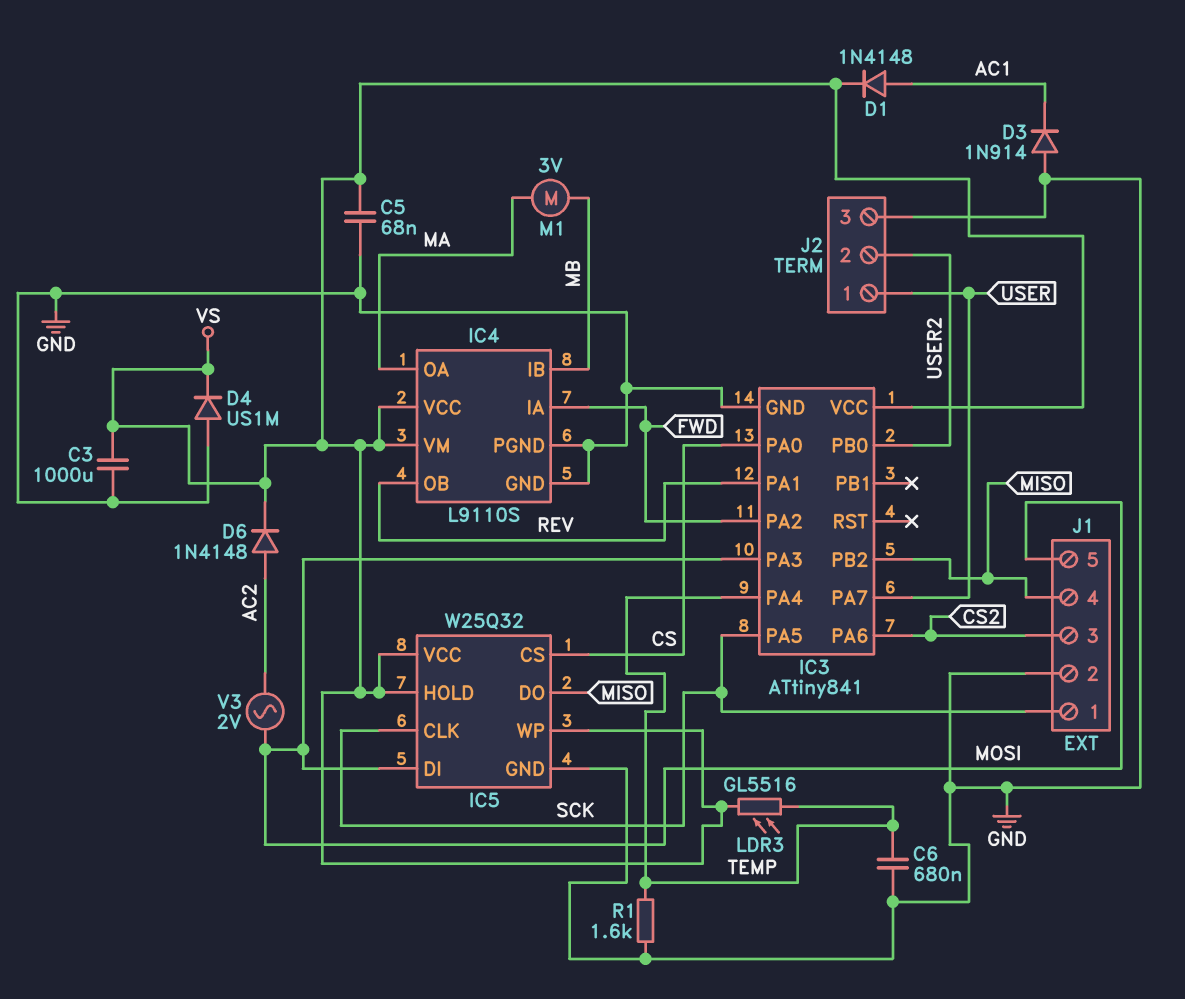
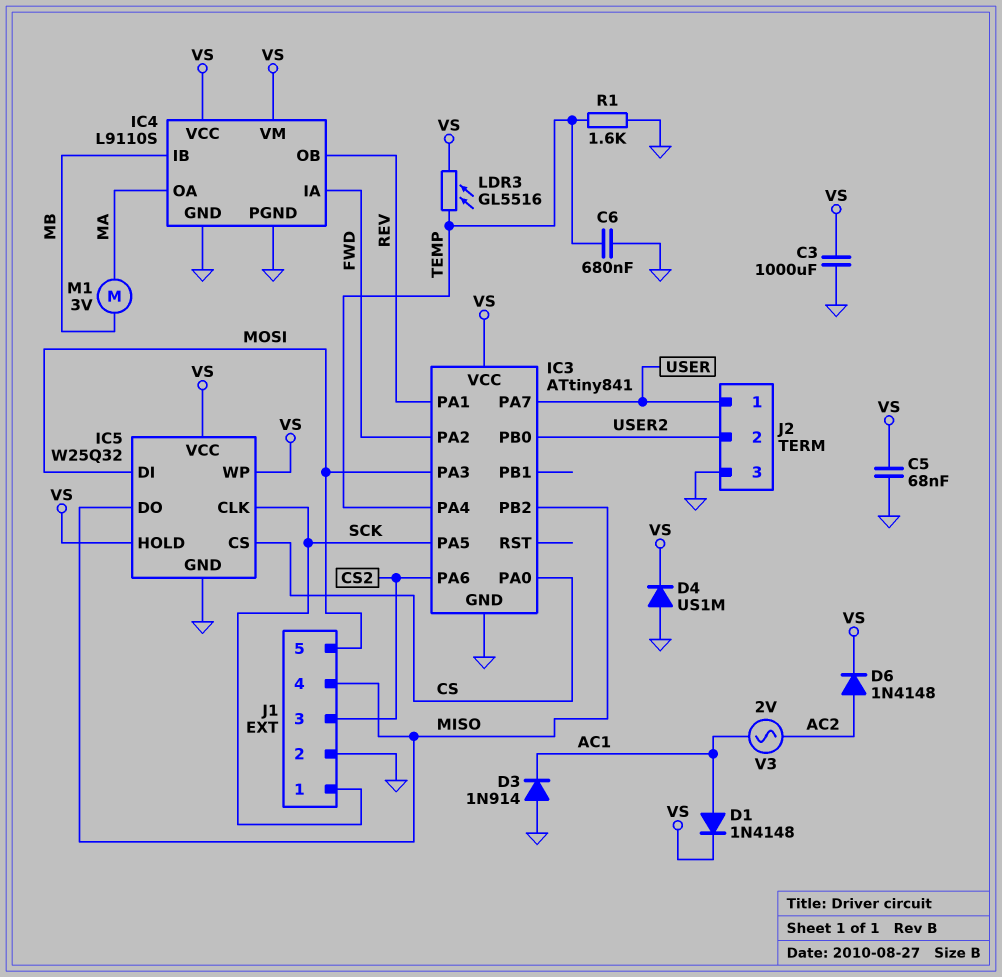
V3: AC 2V (AC2, MOSI) -> AC 2V (AC1, AC2)

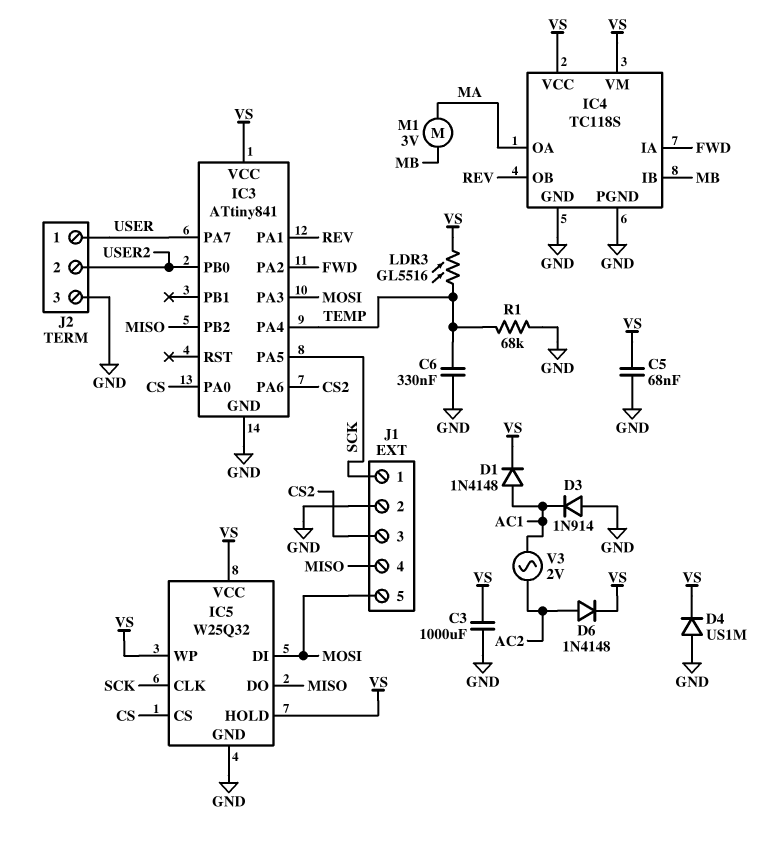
C6: 680nF (GND, TEMP) -> 330nF (GND, TEMP)
IC4: L9110S -> TC118S
R1: 1.6k (GND, TEMP) -> 68k (GND, TEMP)

